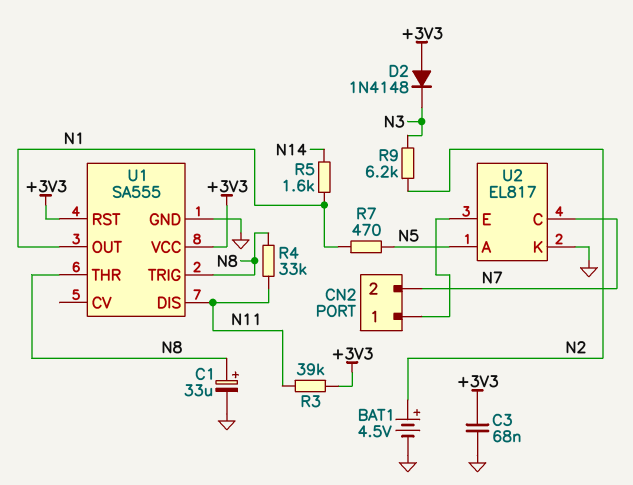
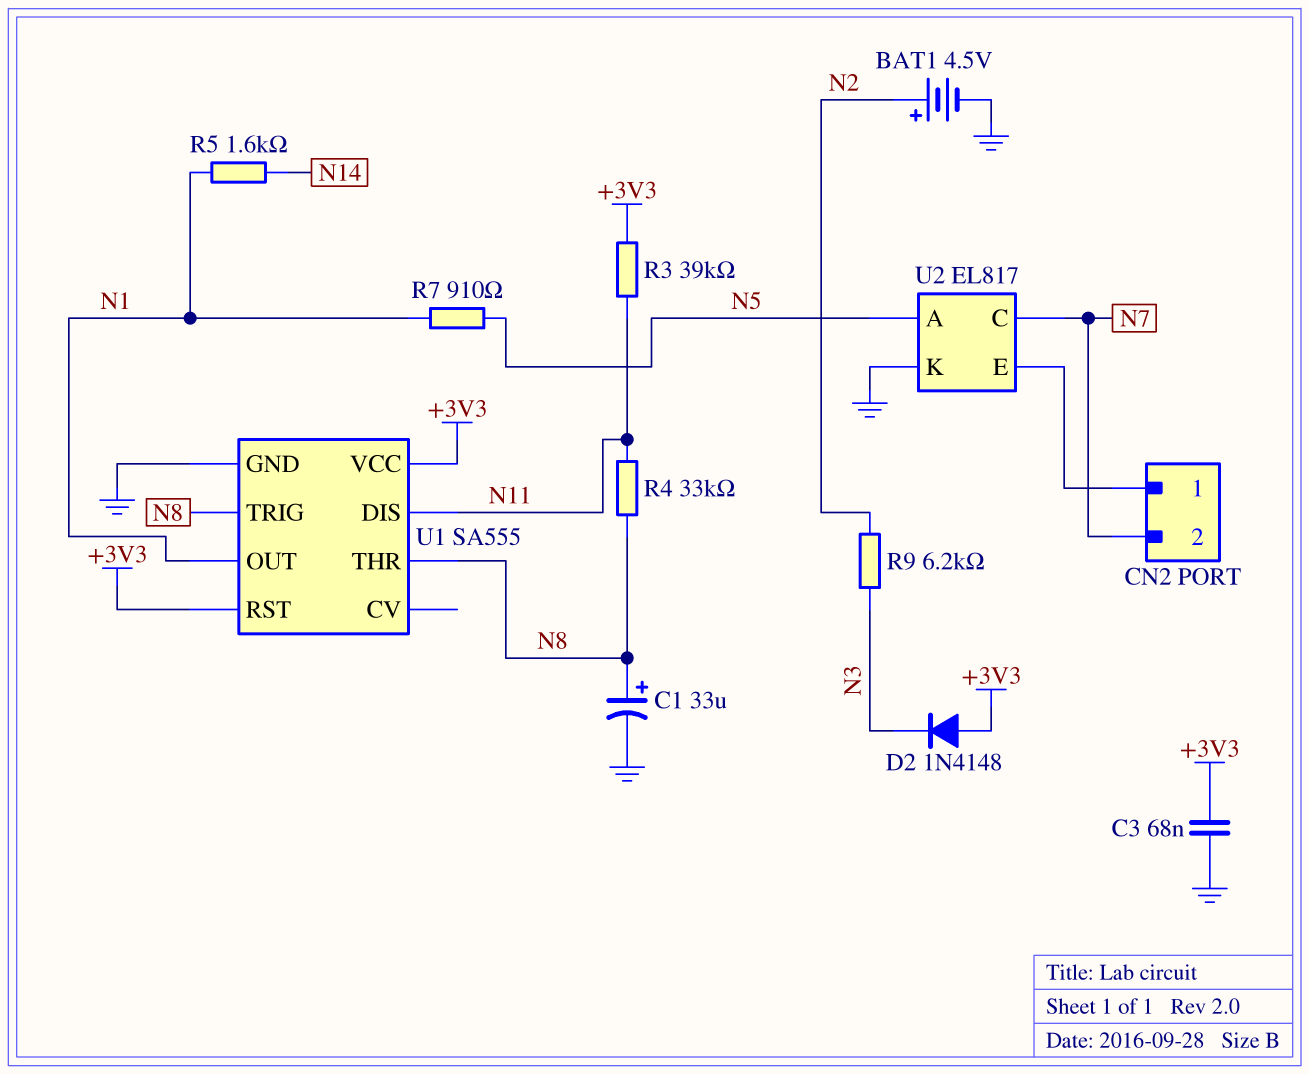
R7: 470 (N1, N5) -> 910 (N1, N5)

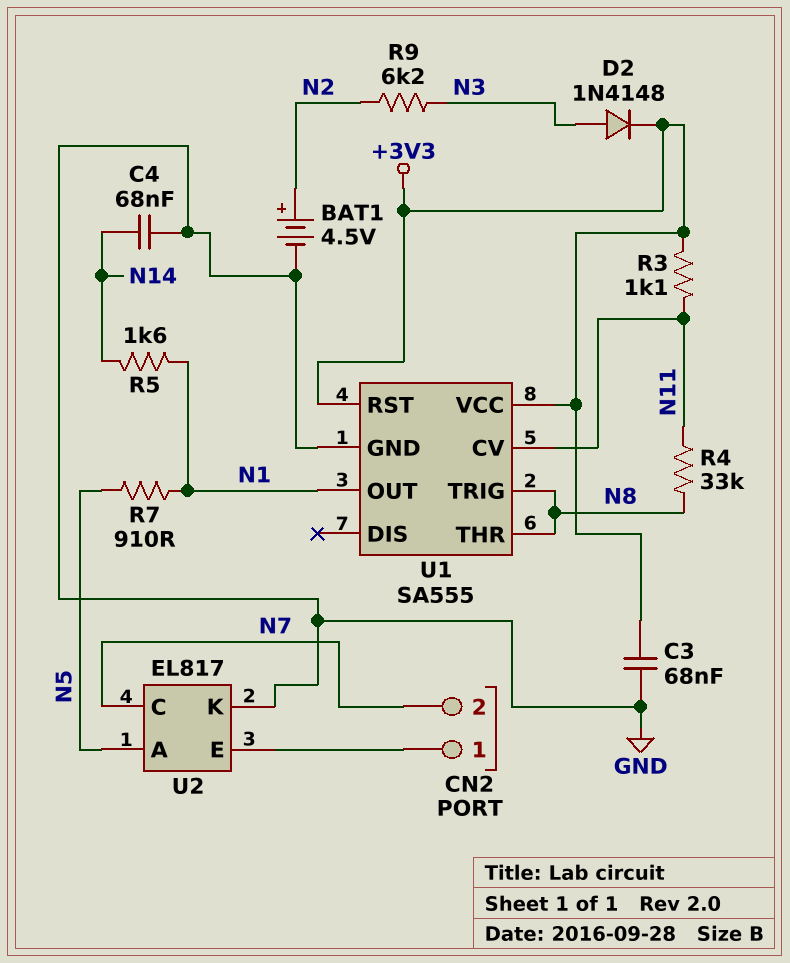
C1: 33uF (plus N8, minus GND) -> none
C4: none -> 68nF (GND, N14)
D2: diode 1N4148 (A +3V3, K N3) -> diode 1N4148 (A N3, K +3V3)
R3: 39k (+3V3, N11) -> 1.1k (+3V3, N11)
U1 pin CV: none -> N11
U1 pin DIS: N11 -> none

